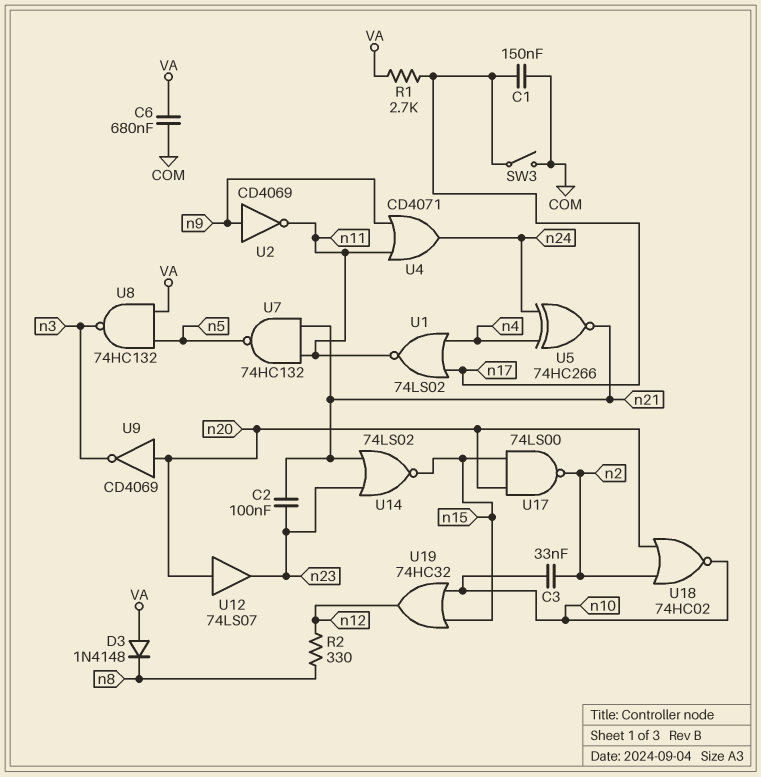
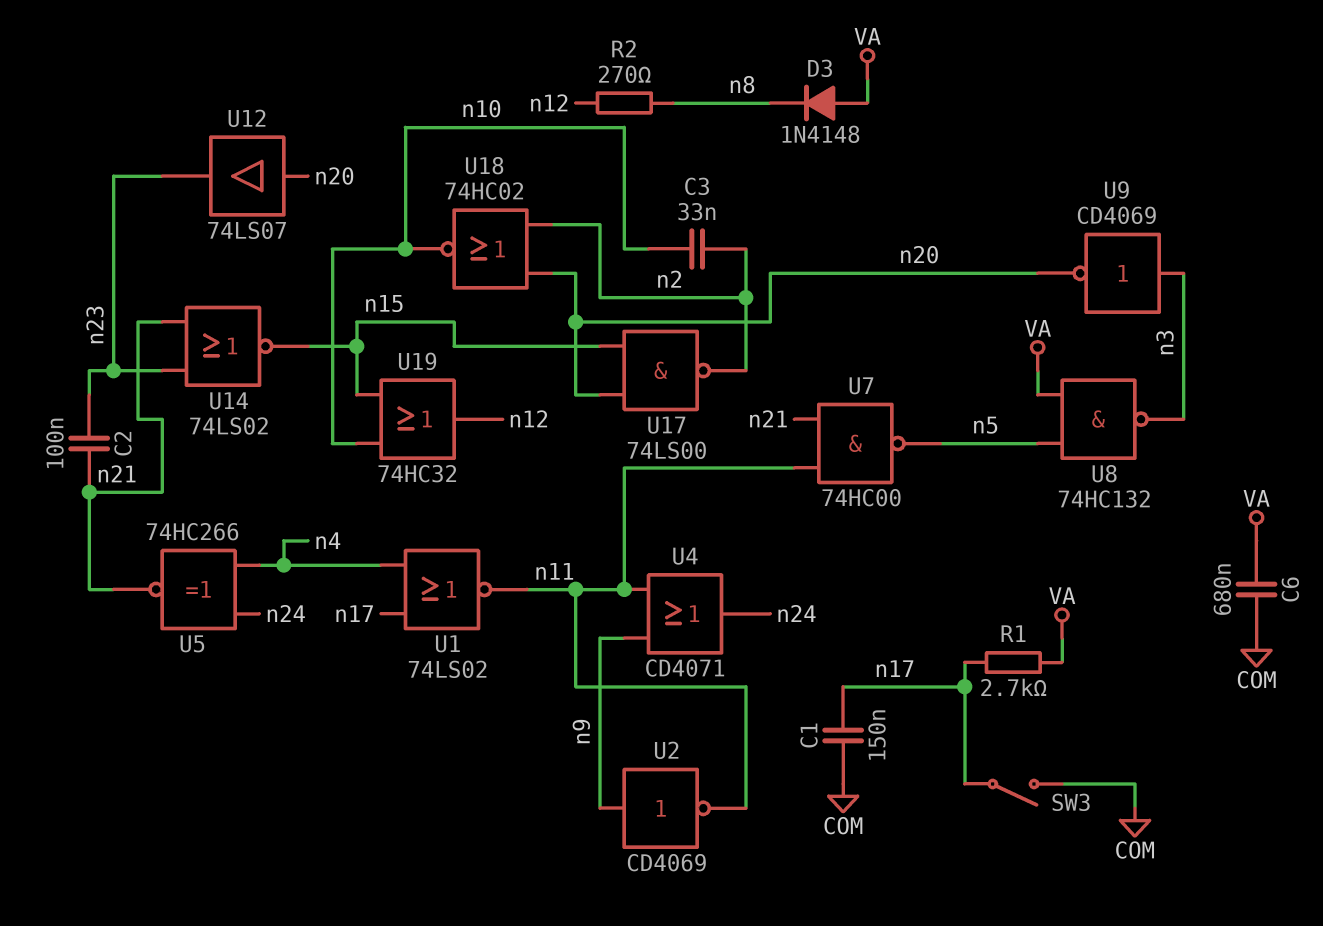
R2: 330 (n8, n12) -> 270 (n8, n12)
U7: NAND 74HC132 (in n11, in n21, out n5) -> NAND 74HC00 (in n11, in n21, out n5)
U9: NOT CD4069 (in n20, out n3) -> NOT CD4069 (in n3, out n20)

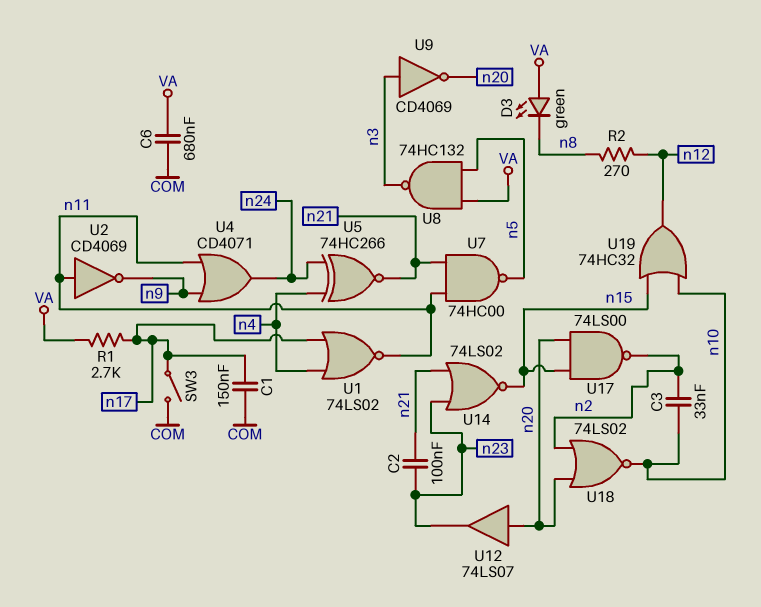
D3: diode 1N4148 (A VA, K n8) -> LED green (A VA, K n8)
U2: NOT CD4069 (in n9, out n11) -> NOT CD4069 (in n11, out n9)
U18: NOR 74HC02 (in n2, in n20, out n10) -> NOR 74LS02 (in n2, in n20, out n10)

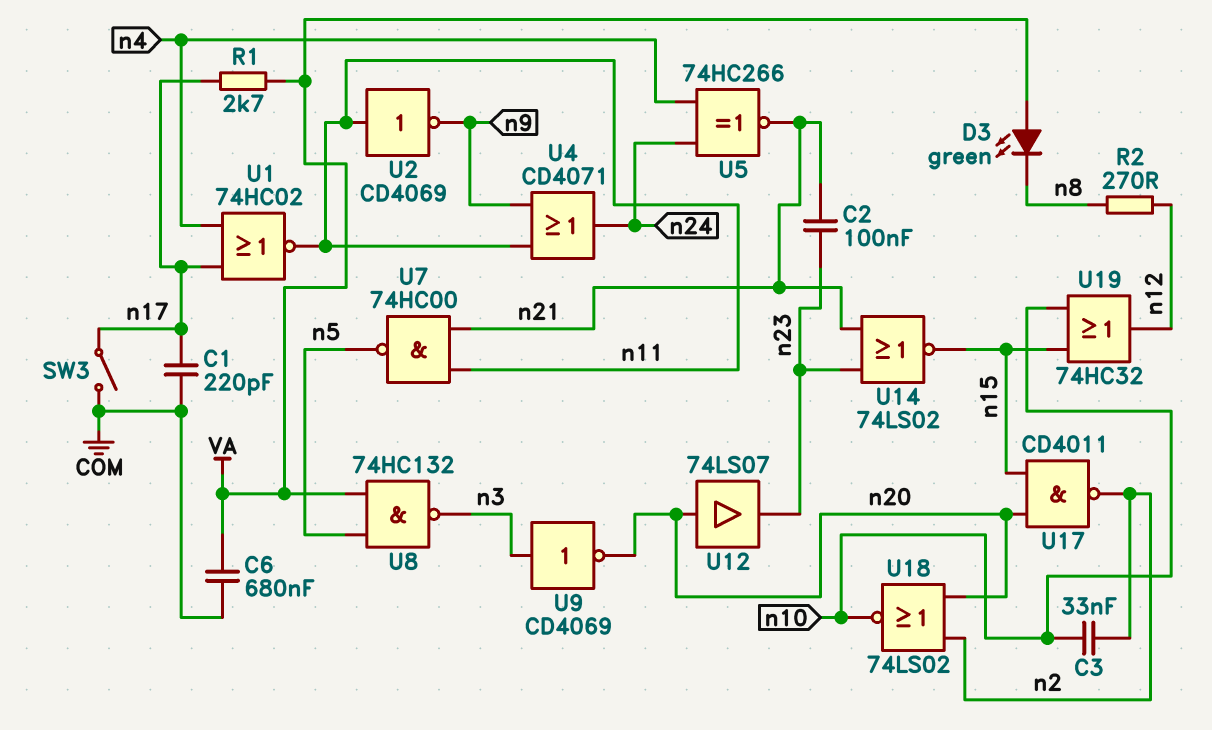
C1: 150nF (COM, n17) -> 220pF (COM, n17)
U1: NOR 74LS02 (in n4, in n17, out n11) -> NOR 74HC02 (in n4, in n17, out n11)
U17: NAND 74LS00 (in n15, in n20, out n2) -> NAND CD4011 (in n15, in n20, out n2)

